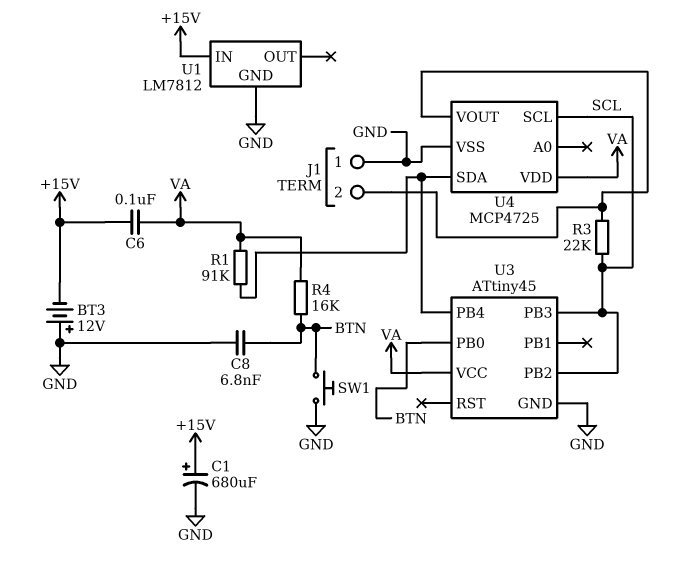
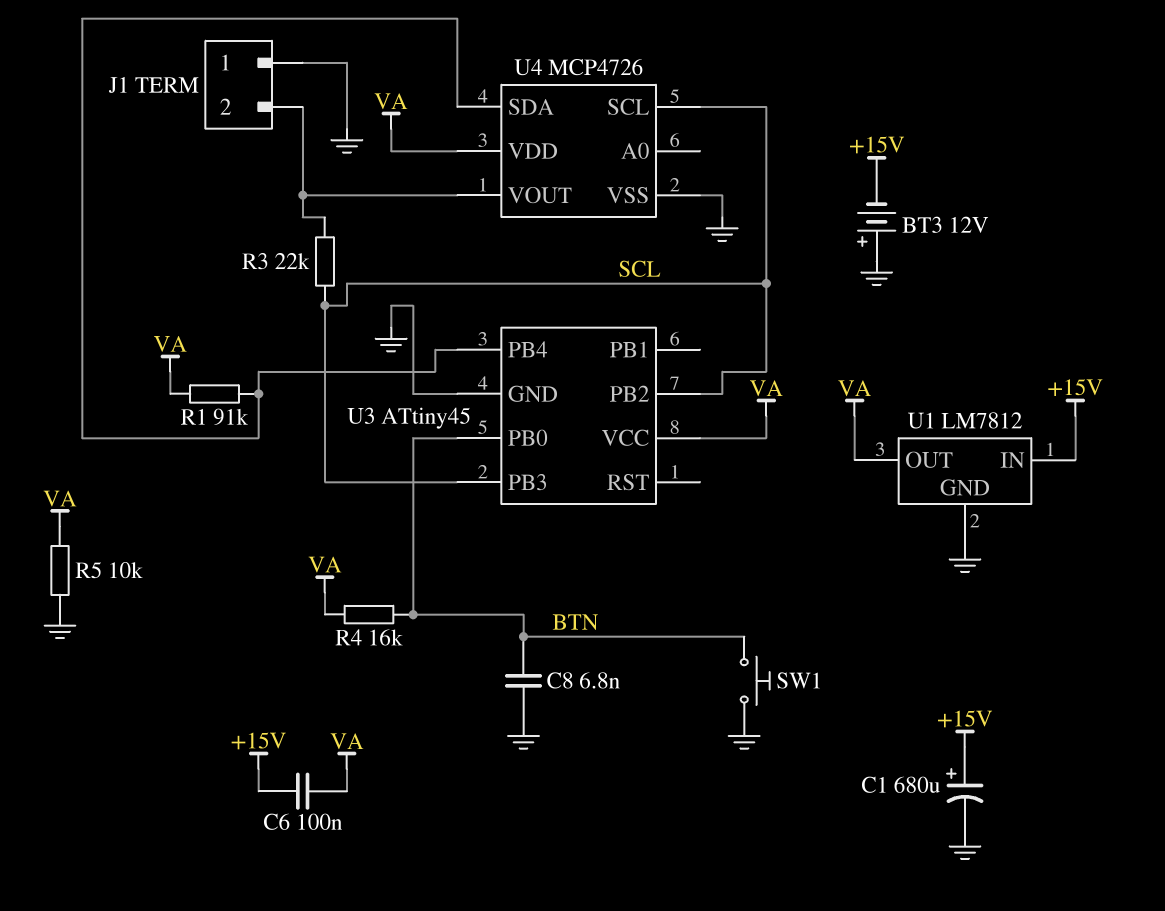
R5: none -> 10k (GND, VA)
U1 pin OUT: none -> VA
U4: MCP4725 -> MCP4726

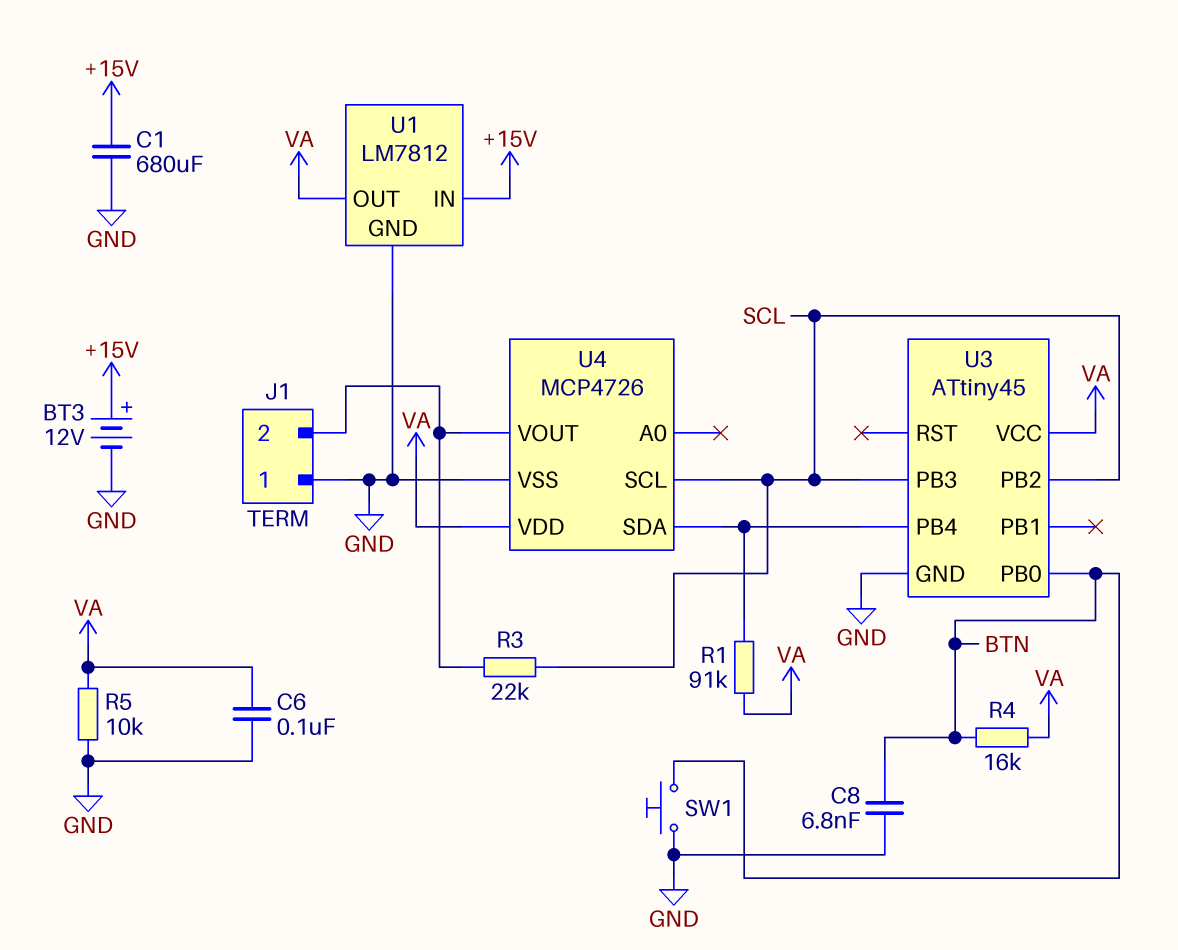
BT3: 12V (plus GND, minus +15V) -> 12V (plus +15V, minus GND)
C1: 680uF (plus +15V, minus GND) -> 680uF (+15V, GND)
C6: 100nF (+15V, VA) -> 100nF (GND, VA)

